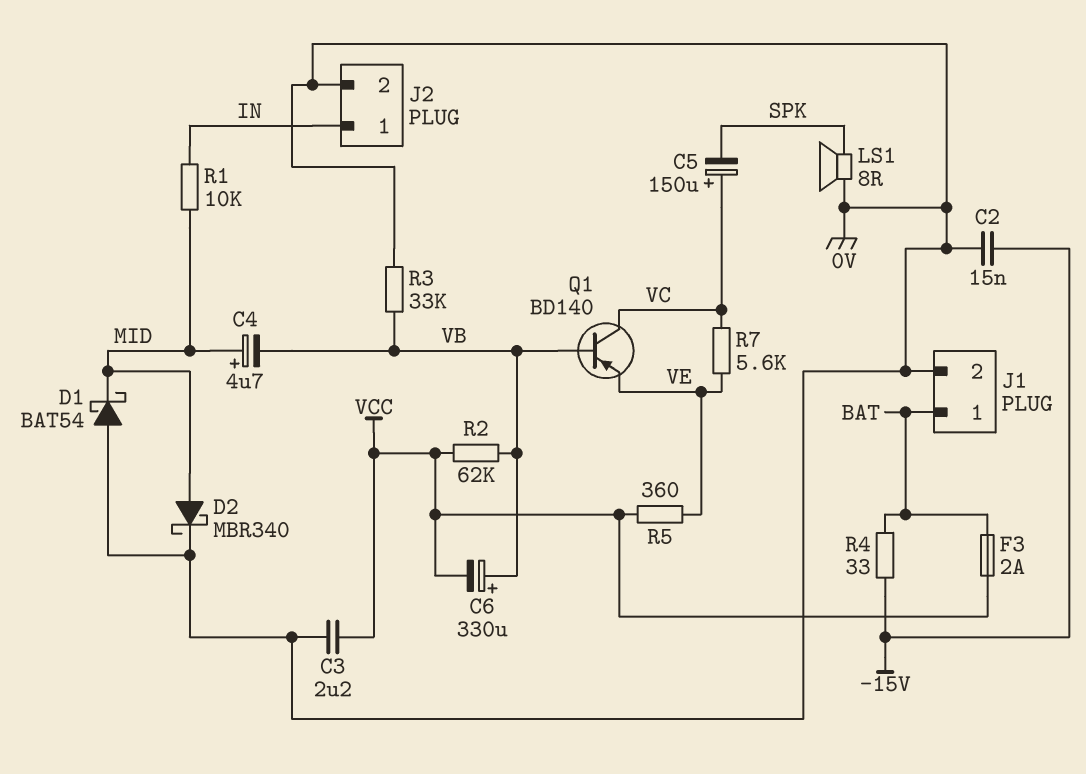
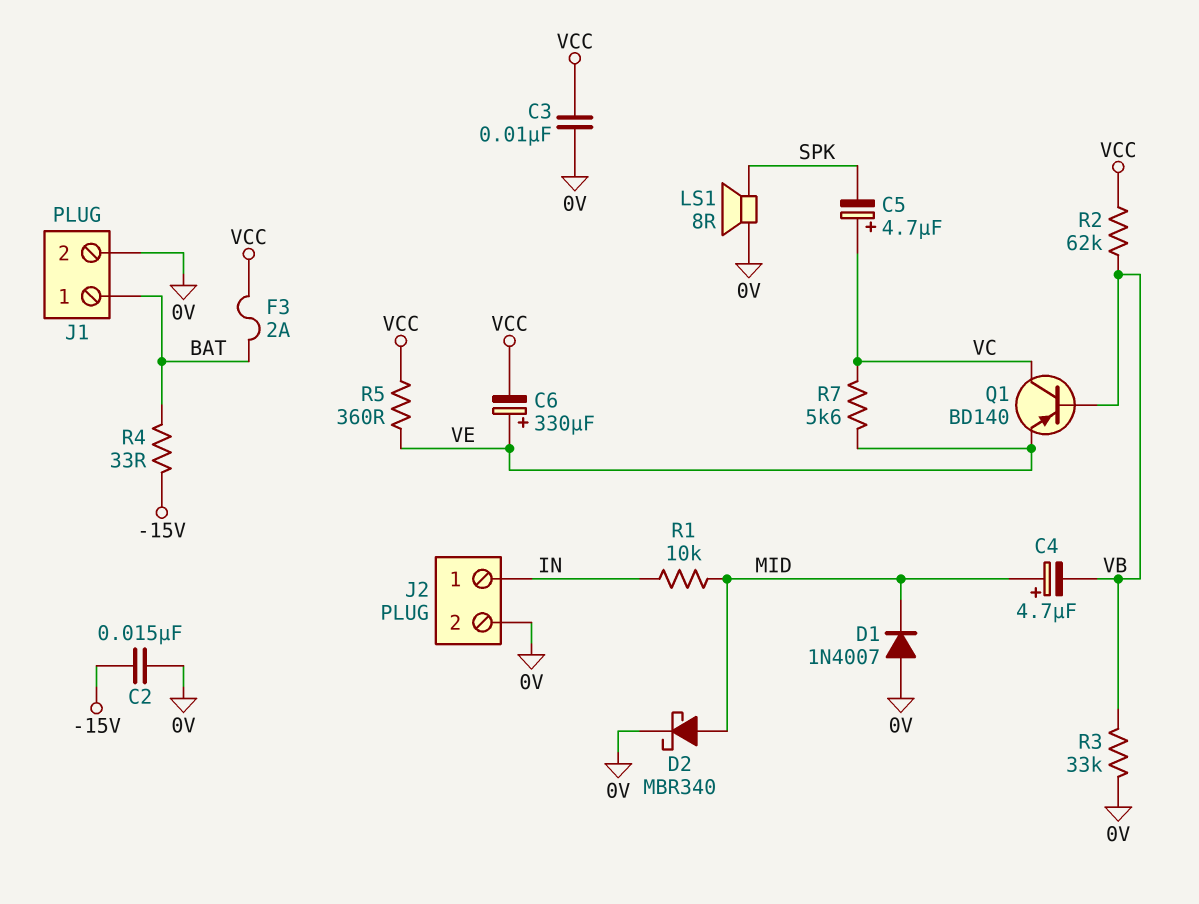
C3: 2.2uF (0V, VCC) -> 10nF (0V, VCC)
C5: 150uF (plus VC, minus SPK) -> 4.7uF (plus VC, minus SPK)
C6: 330uF (plus VB, minus VCC) -> 330uF (plus VE, minus VCC)
D1: schottky BAT54 (A 0V, K MID) -> diode 1N4007 (A 0V, K MID)

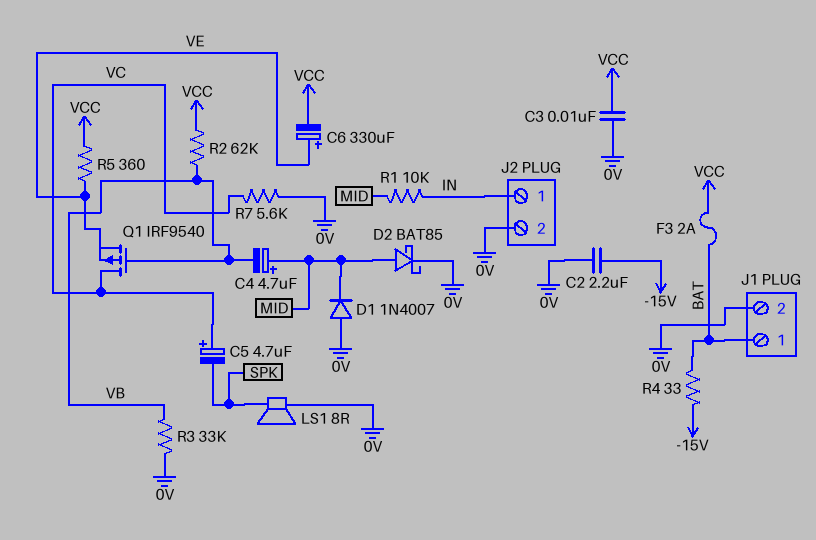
C2: 15nF (-15V, 0V) -> 2.2uF (-15V, 0V)
D2: schottky MBR340 (A MID, K 0V) -> schottky BAT85 (A MID, K 0V)
Q1: PNP BD140 (B VB, C VC, E VE) -> PMOS IRF9540 (G VB, D VC, S VE)
R7: 5.6k (VC, VE) -> 5.6k (0V, VC)

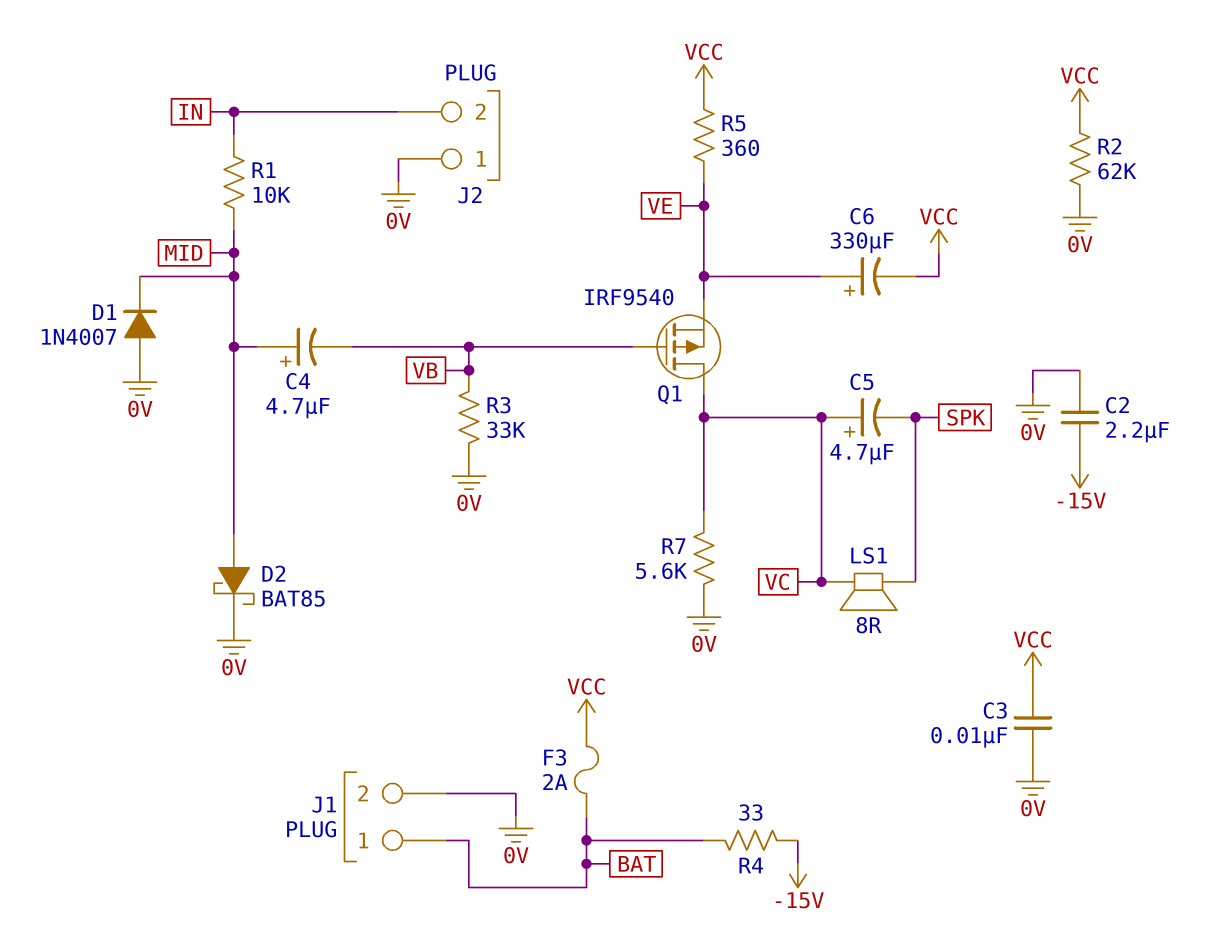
J2 pin 1: IN -> 0V
J2 pin 2: 0V -> IN
LS1: speaker 8R (0V, SPK) -> speaker 8R (SPK, VC)
R2: 62k (VB, VCC) -> 62k (0V, VCC)

